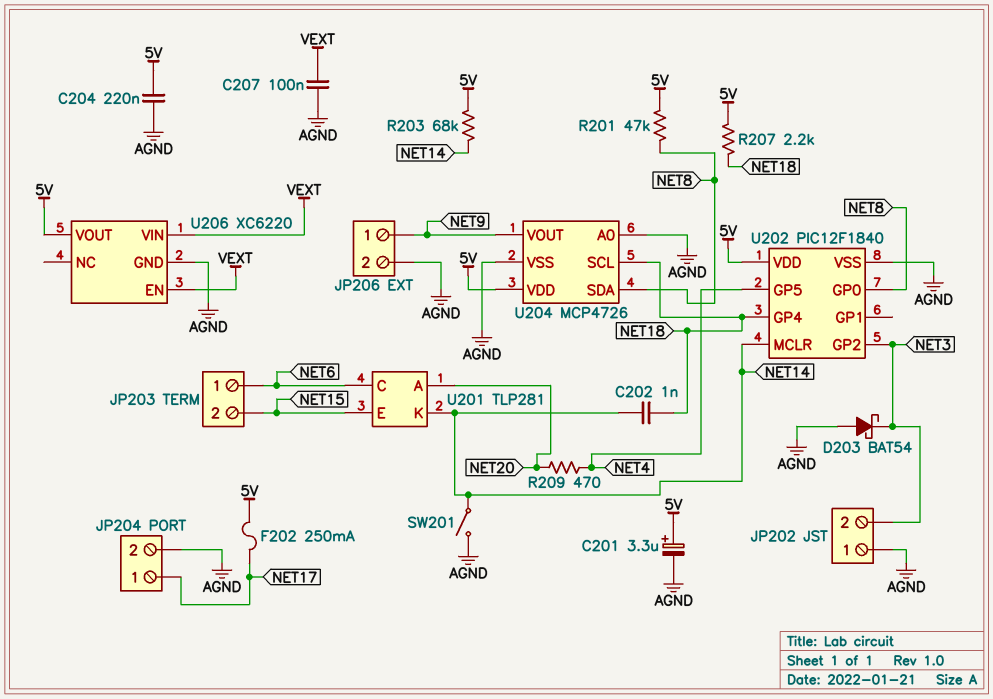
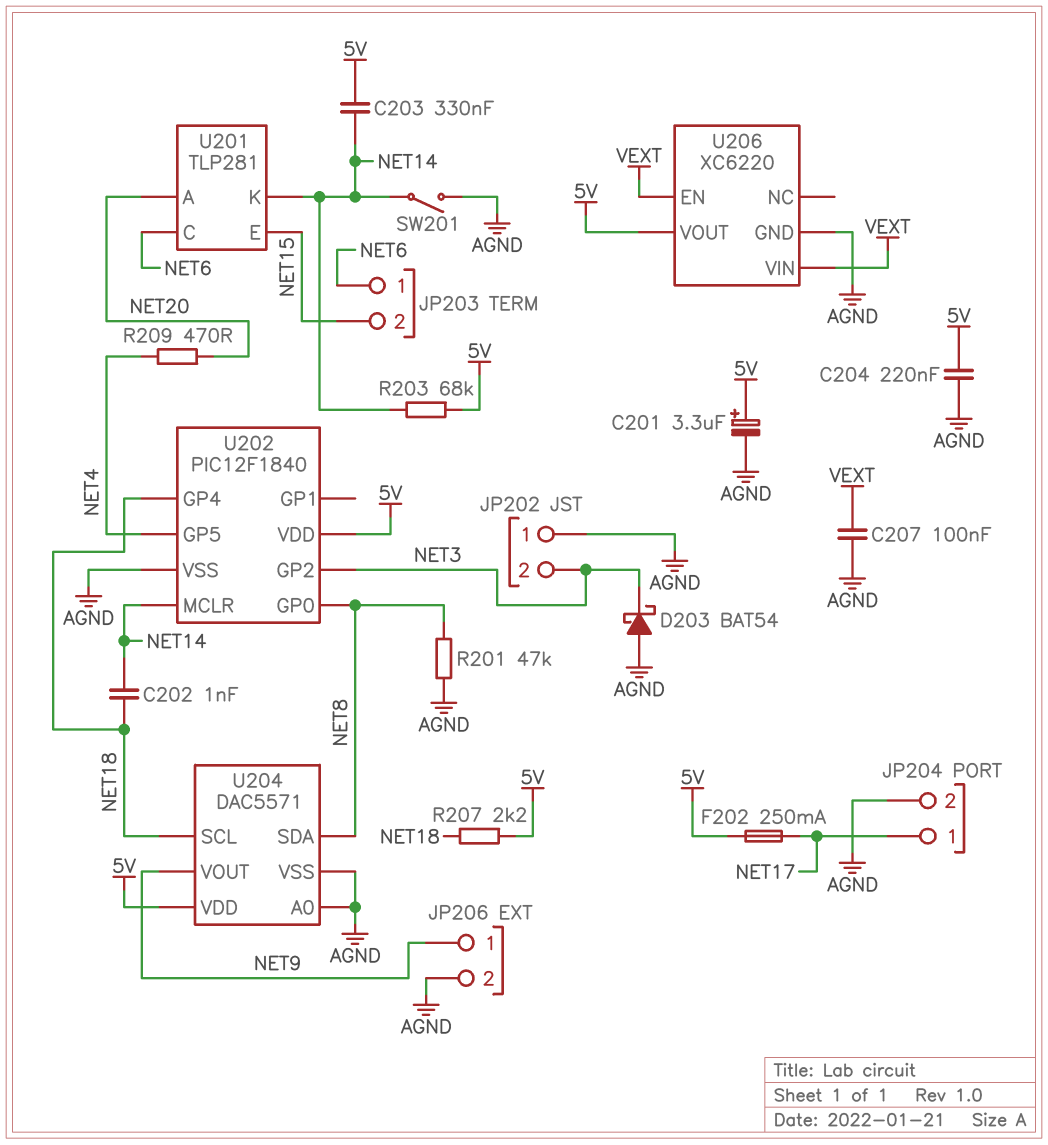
C203: none -> 330nF (5V, NET14)
R201: 47k (5V, NET8) -> 47k (AGND, NET8)
U204: MCP4726 -> DAC5571

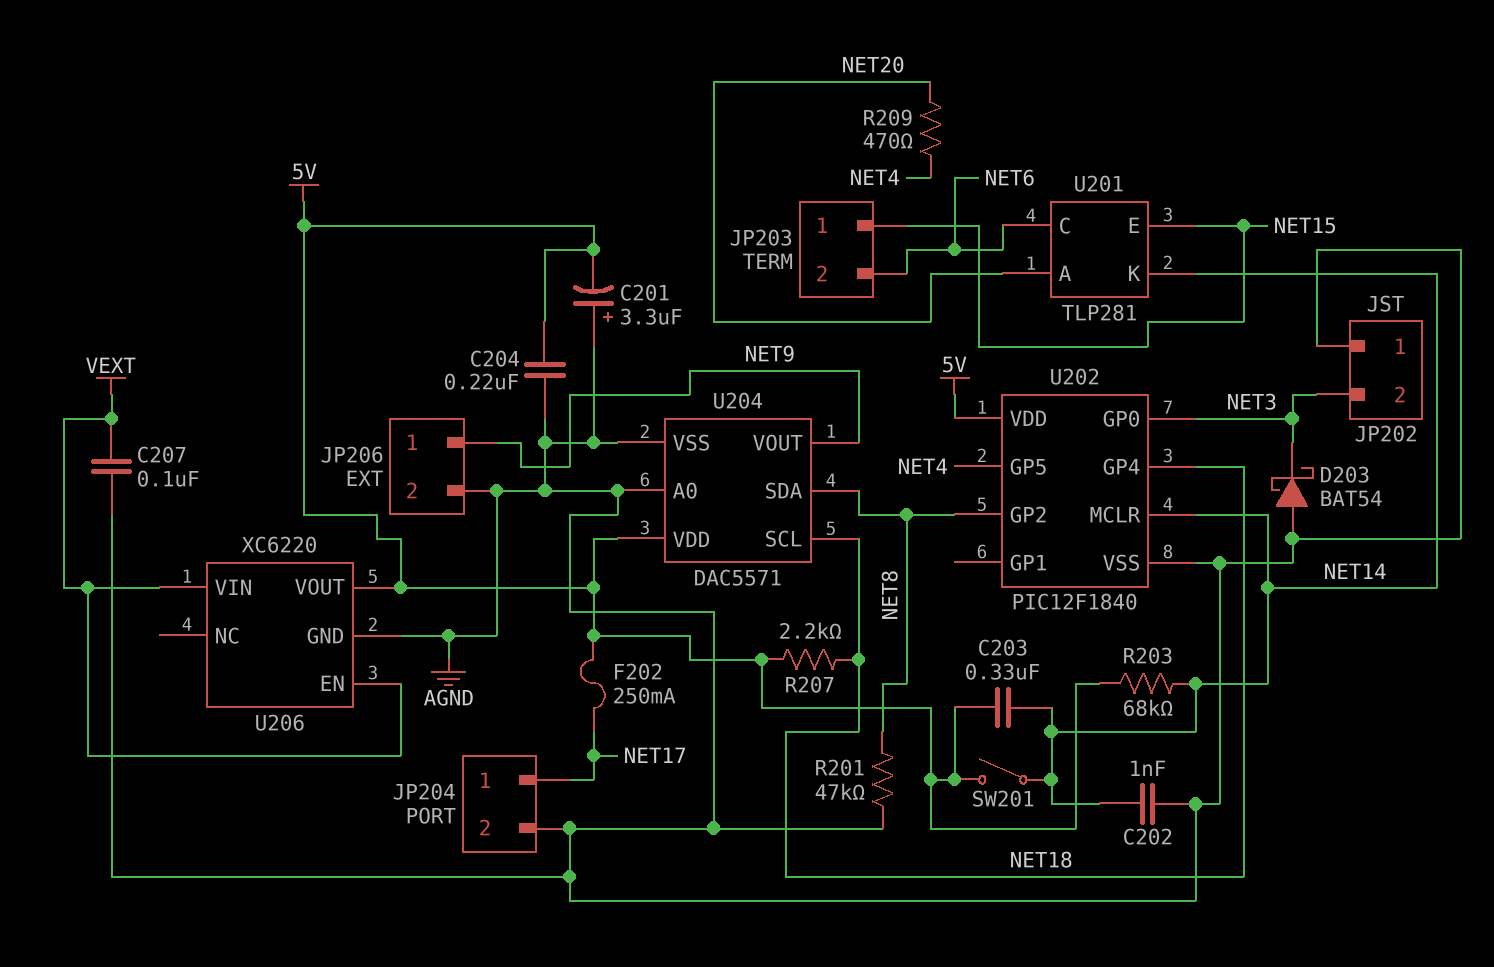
C201: 3.3uF (plus 5V, minus AGND) -> 3.3uF (plus AGND, minus 5V)
C202: 1nF (NET14, NET18) -> 1nF (AGND, NET14)
JP203 pin 1: NET6 -> NET15
JP203 pin 2: NET15 -> NET6
SW201: switch (AGND, NET14) -> switch (5V, NET14)
U202 pin GP0: NET8 -> NET3
U202 pin GP2: NET3 -> NET8

